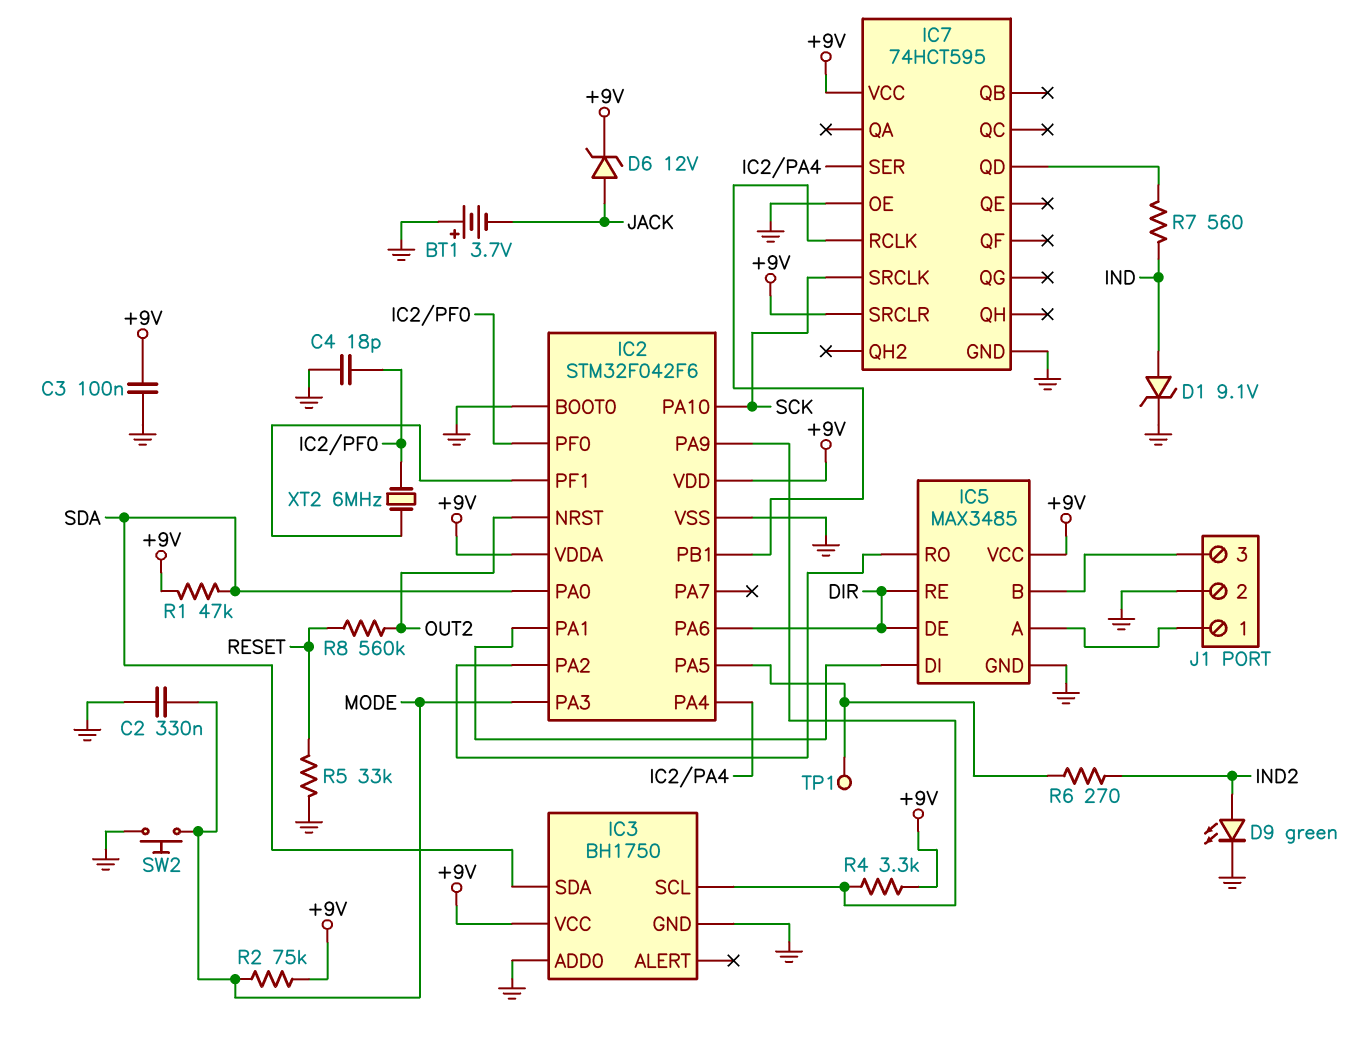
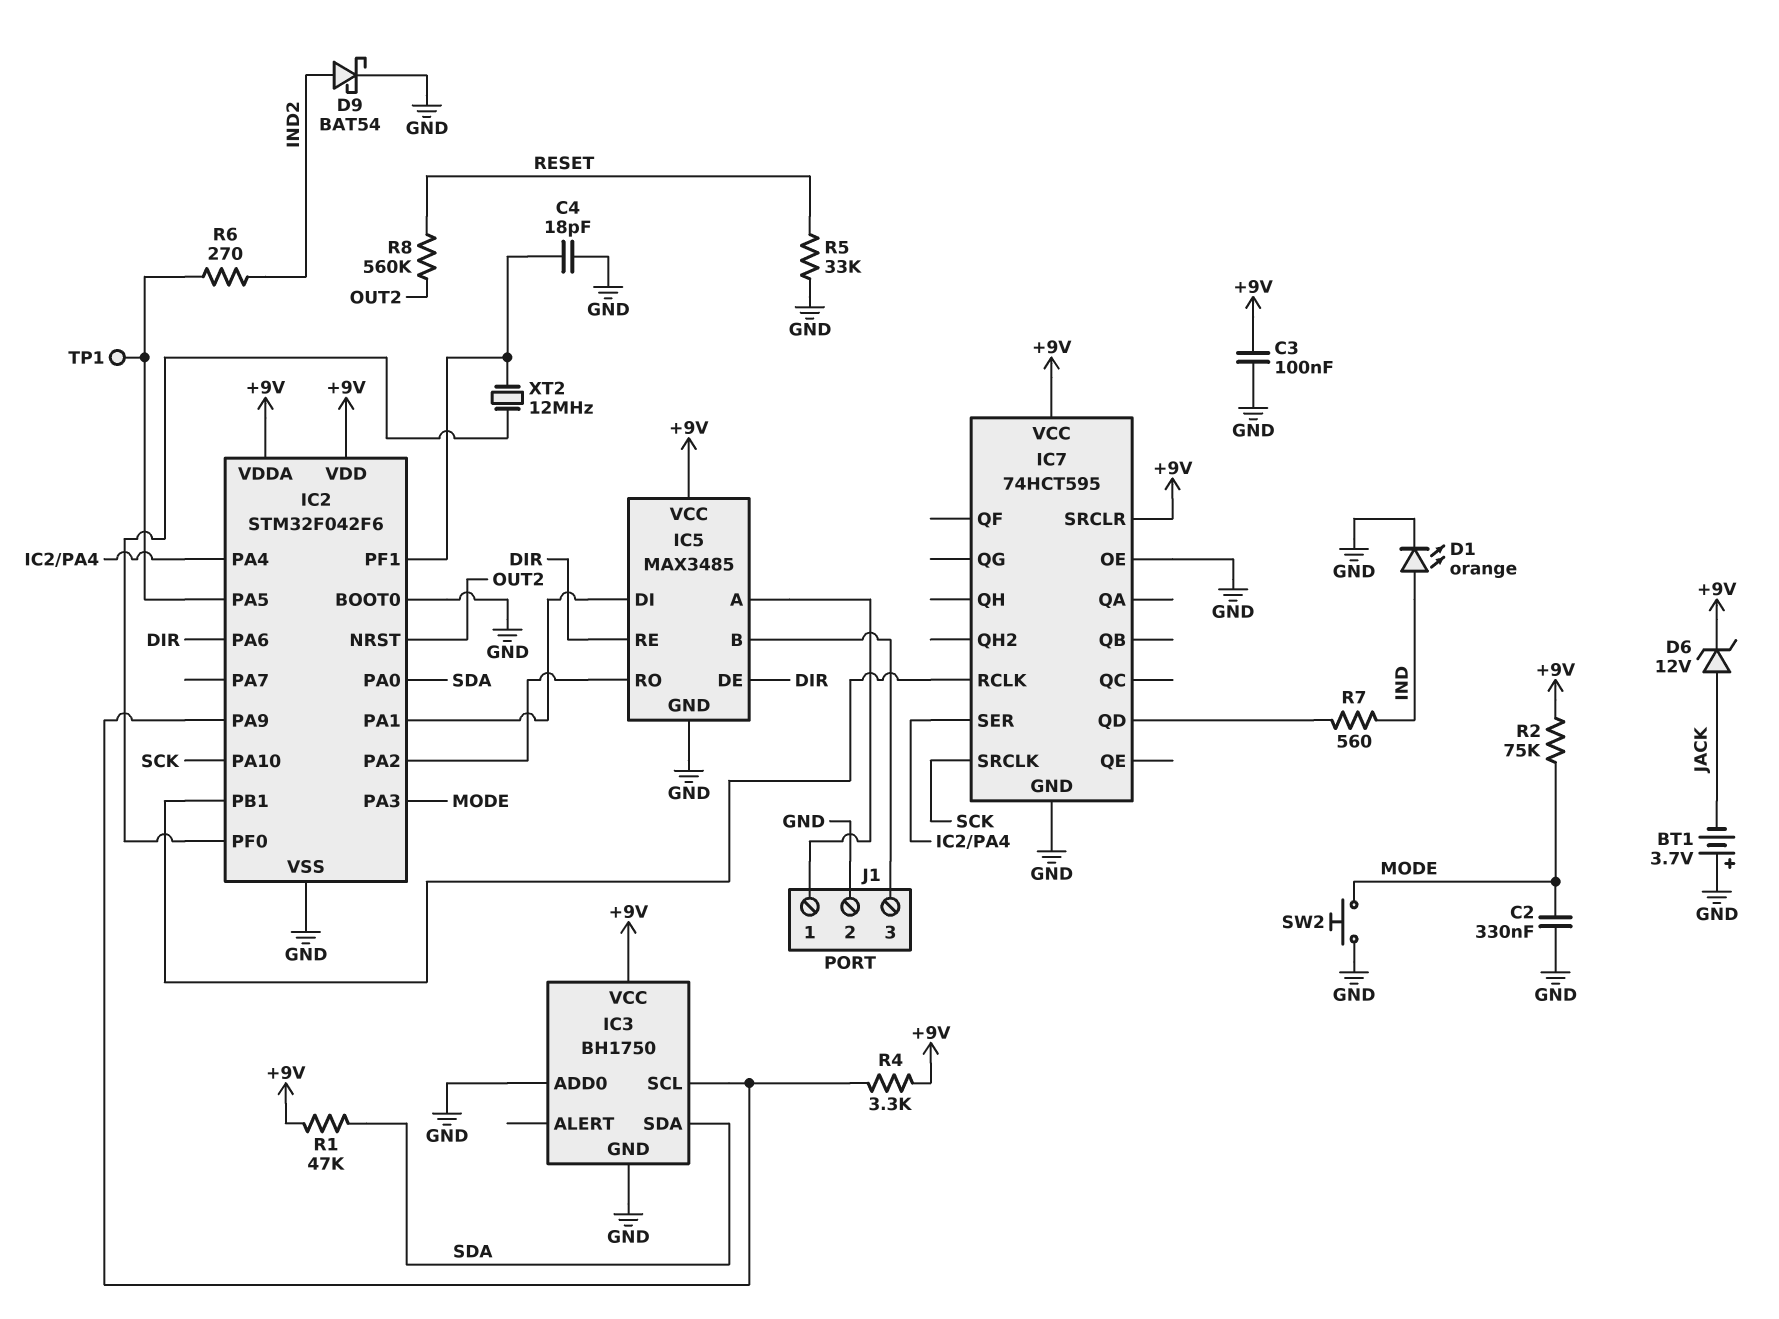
C4: 18pF (GND, IC2/PF0) -> 18pF (GND, IC2/PF1)
D1: zener 9.1V (A IND, K GND) -> LED orange (A IND, K GND)
D9: LED green (A IND2, K GND) -> schottky BAT54 (A IND2, K GND)
XT2: 6MHz (IC2/PF0, IC2/PF1) -> 12MHz (IC2/PF0, IC2/PF1)

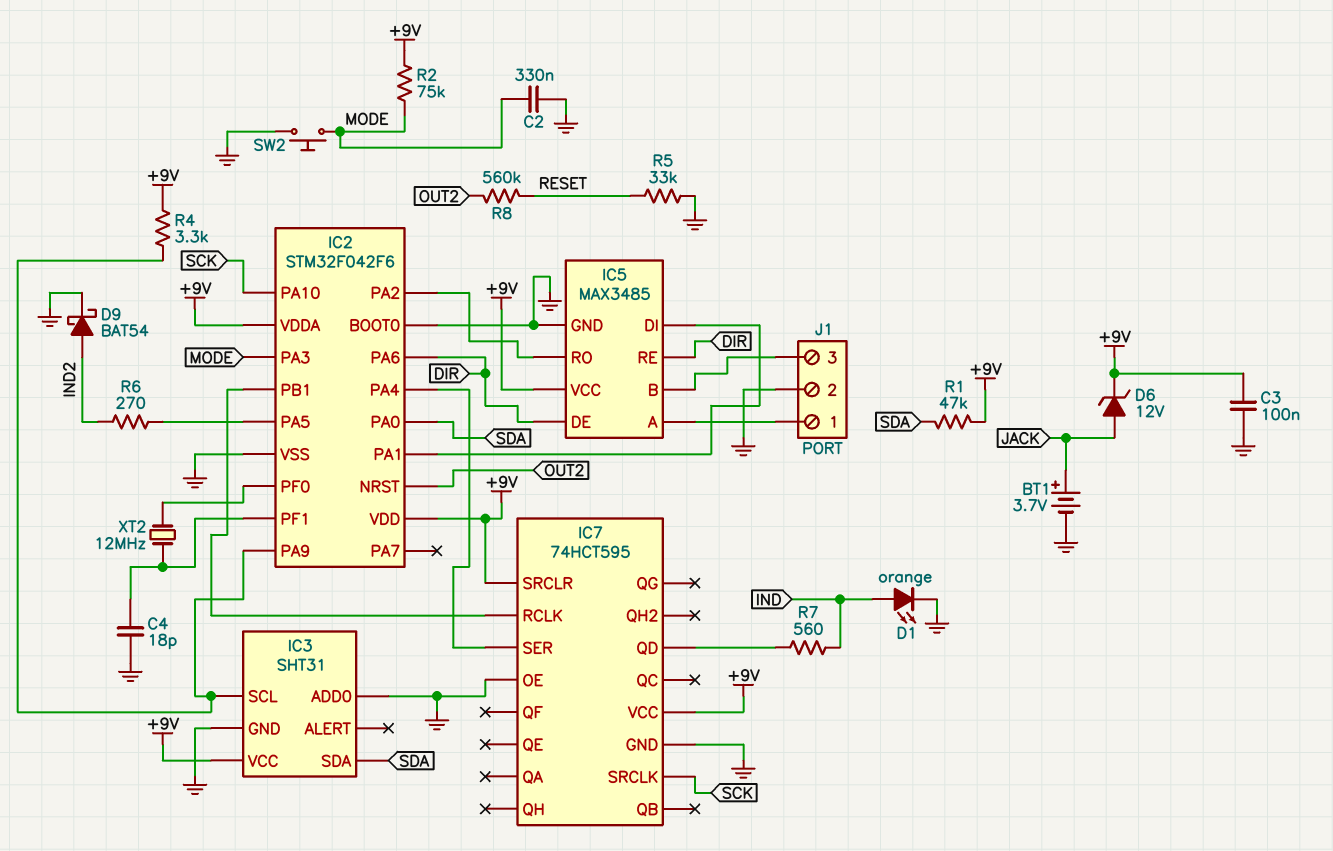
BT1: 3.7V (plus GND, minus JACK) -> 3.7V (plus JACK, minus GND)
IC3: BH1750 -> SHT31
TP1: test point (IC2/PA5) -> none

